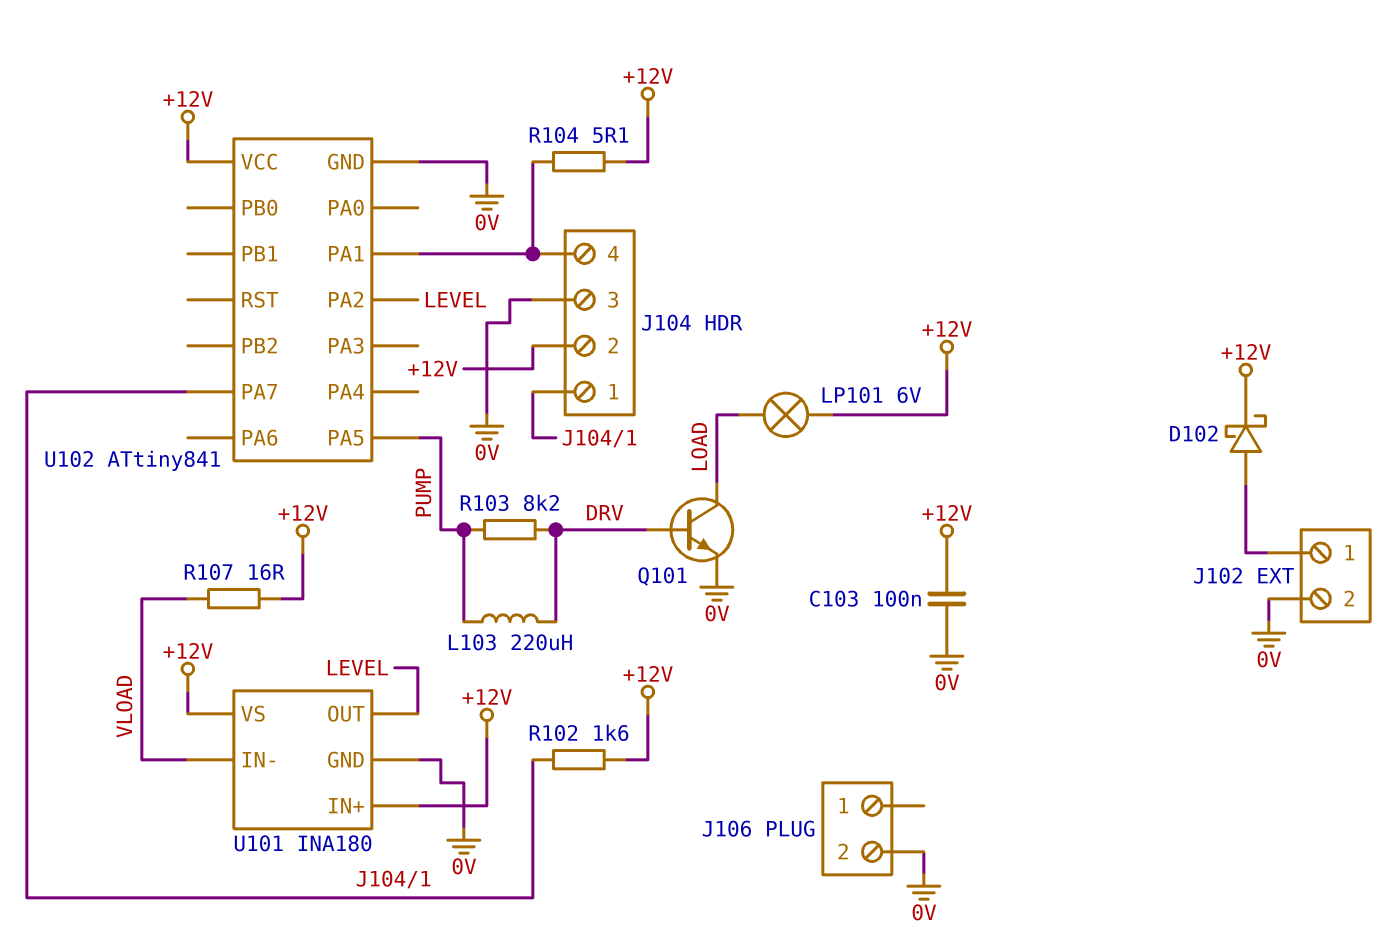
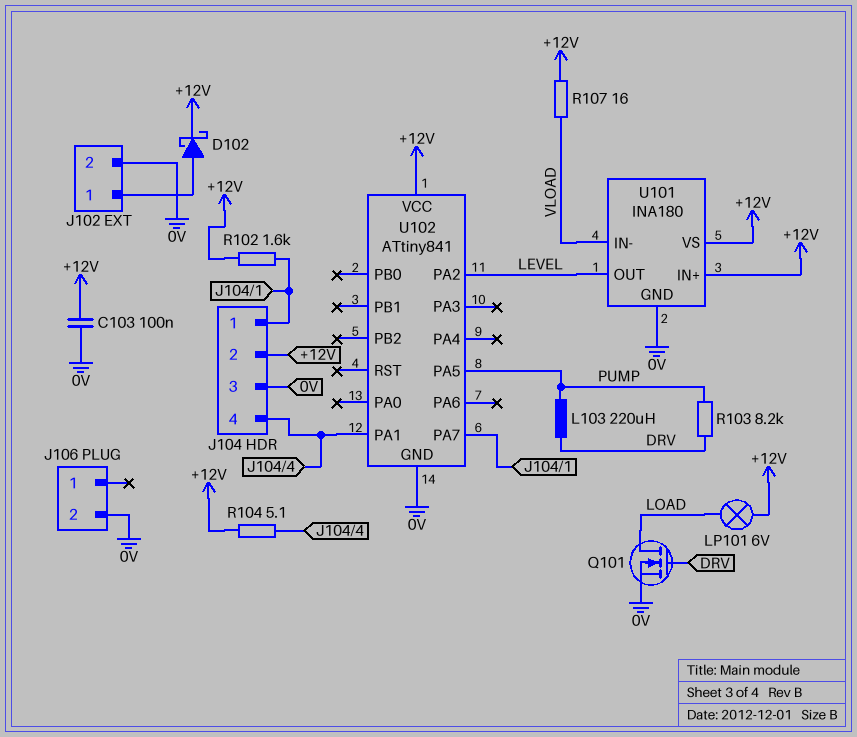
Q101: NPN (B DRV, C LOAD, E 0V) -> NMOS (G DRV, D LOAD, S 0V)

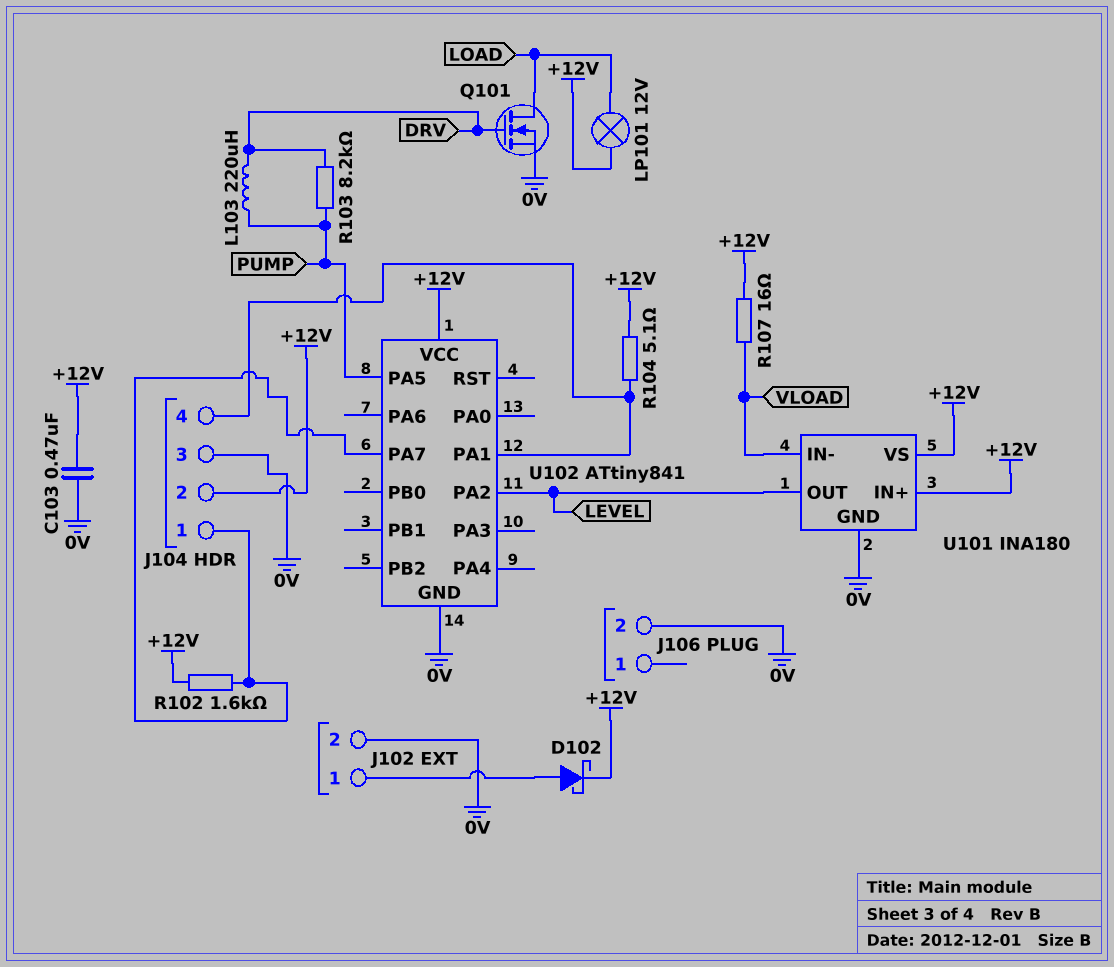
C103: 100nF (+12V, 0V) -> 470nF (+12V, 0V)
LP101: lamp 6V (+12V, LOAD) -> lamp 12V (+12V, LOAD)

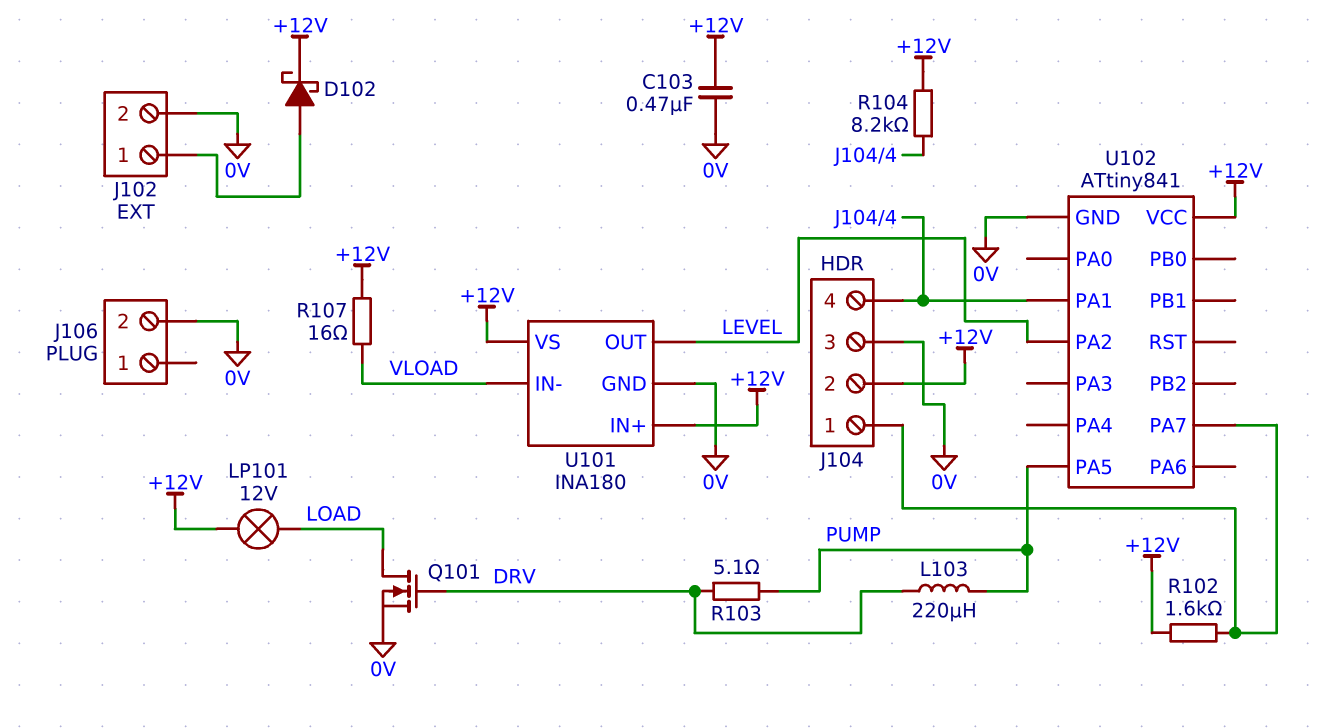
R103: 8.2k (DRV, PUMP) -> 5.1 (DRV, PUMP)
R104: 5.1 (+12V, J104/4) -> 8.2k (+12V, J104/4)

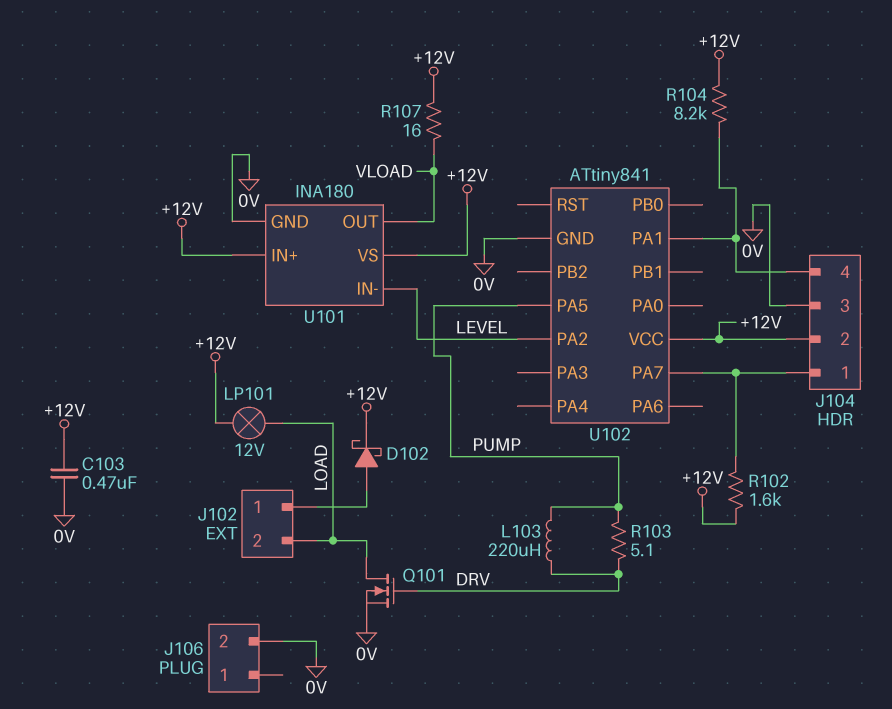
J102 pin 2: 0V -> LOAD
U101 pin IN-: VLOAD -> LEVEL
U101 pin OUT: LEVEL -> VLOAD

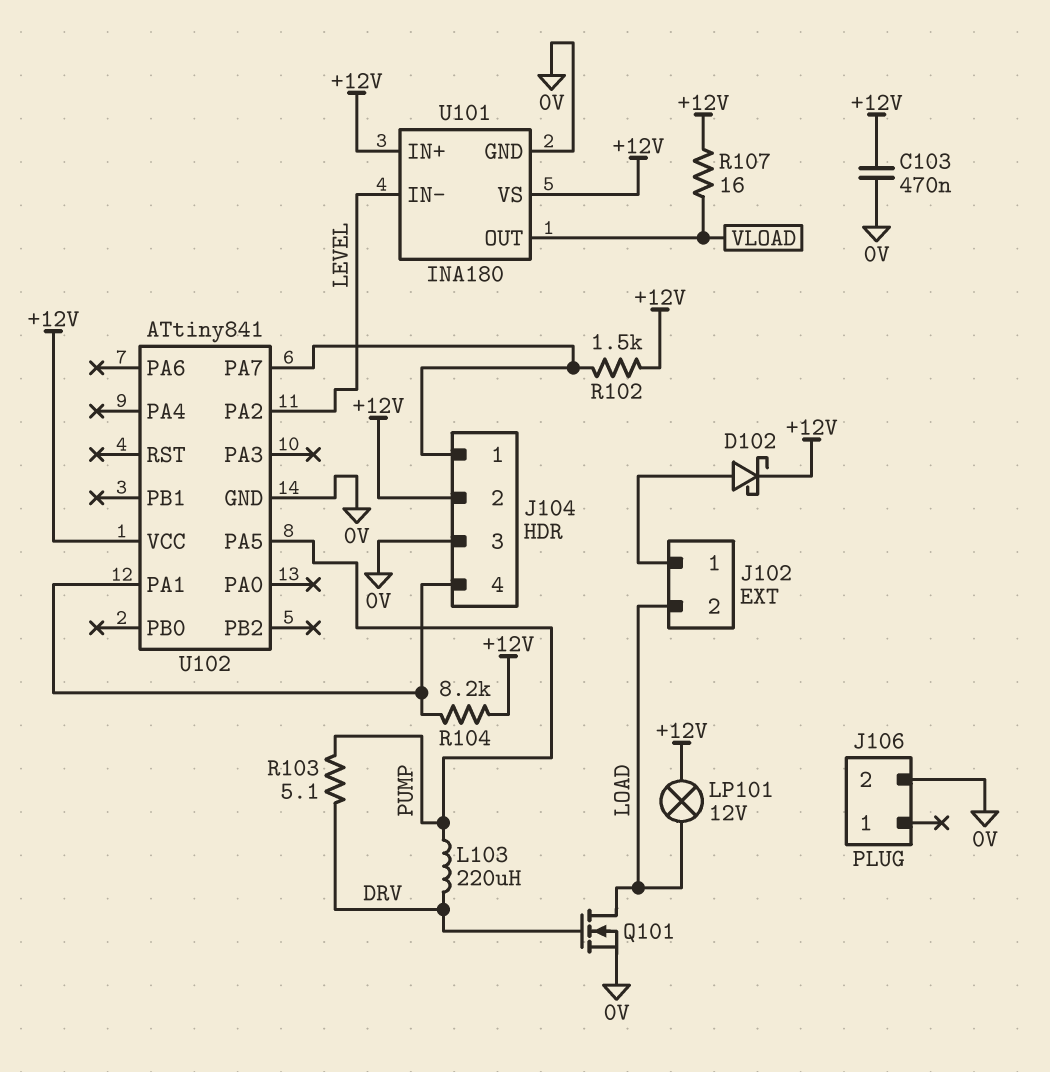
R102: 1.6k (+12V, J104/1) -> 1.5k (+12V, J104/1)

